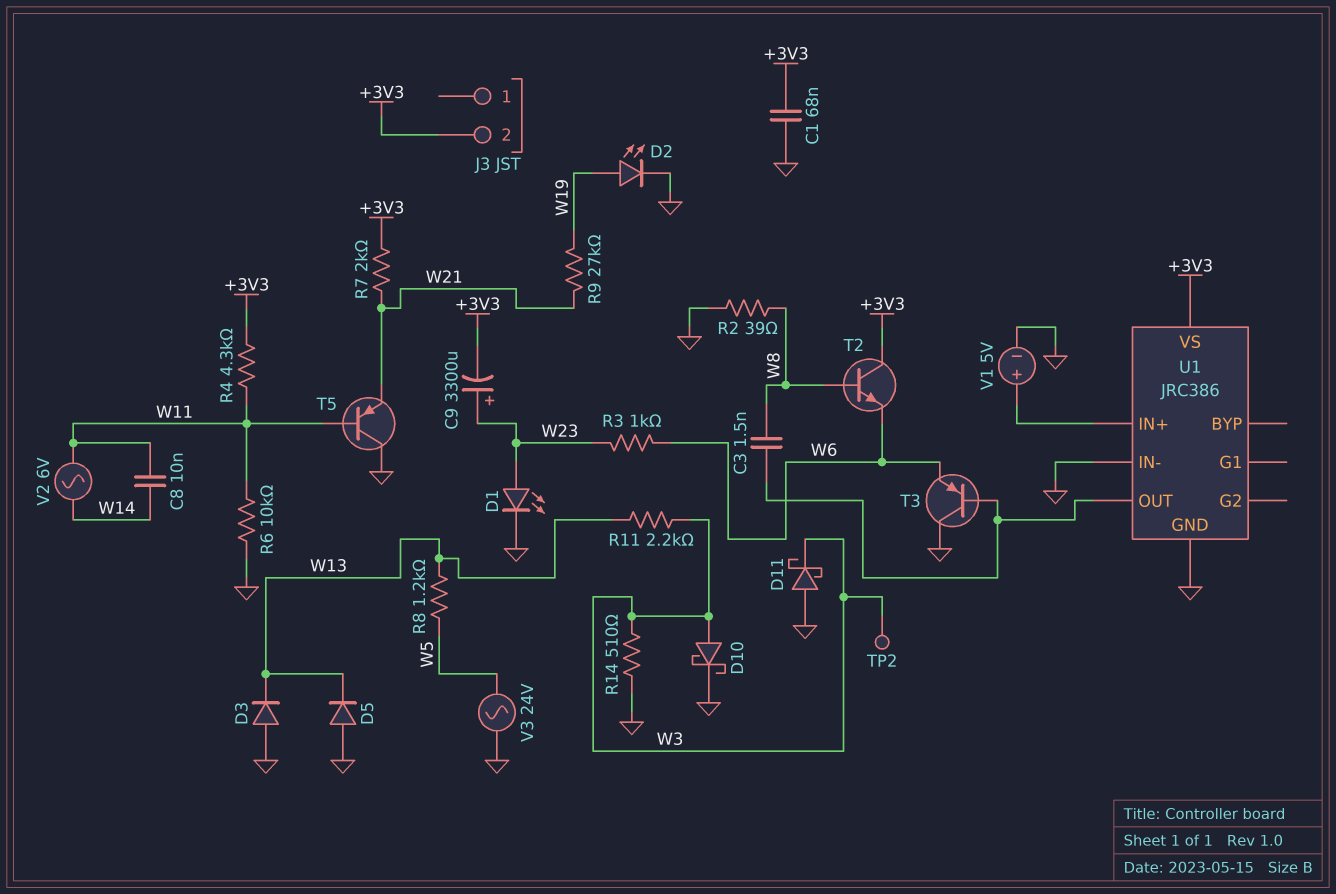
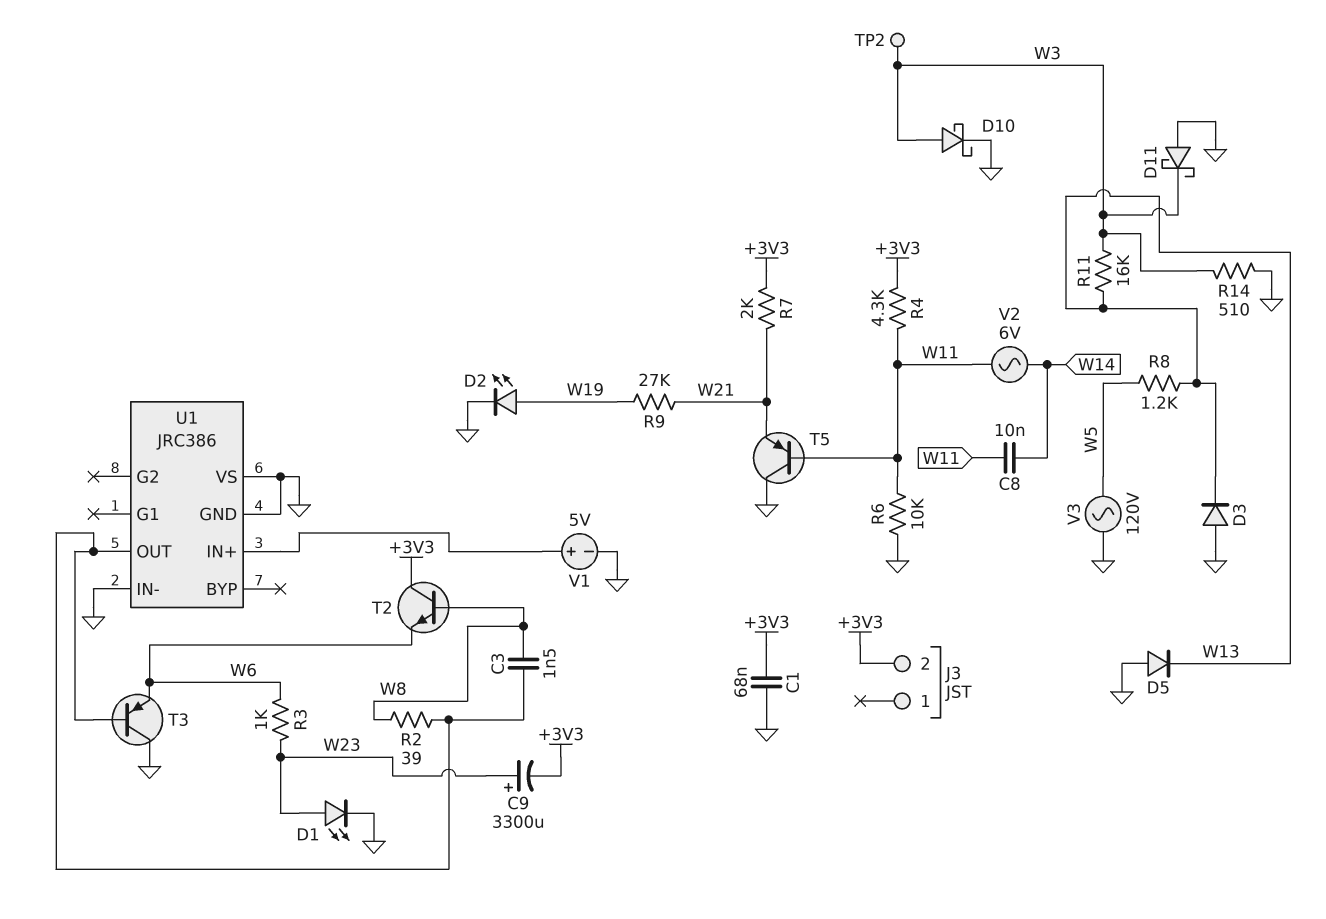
R2: 39 (GND, W8) -> 39 (U1/OUT, W8)
R11: 2.2k (W3, W13) -> 16k (W3, W13)
U1 pin VS: +3V3 -> GND
V3: AC 24V (GND, W5) -> AC 120V (GND, W5)

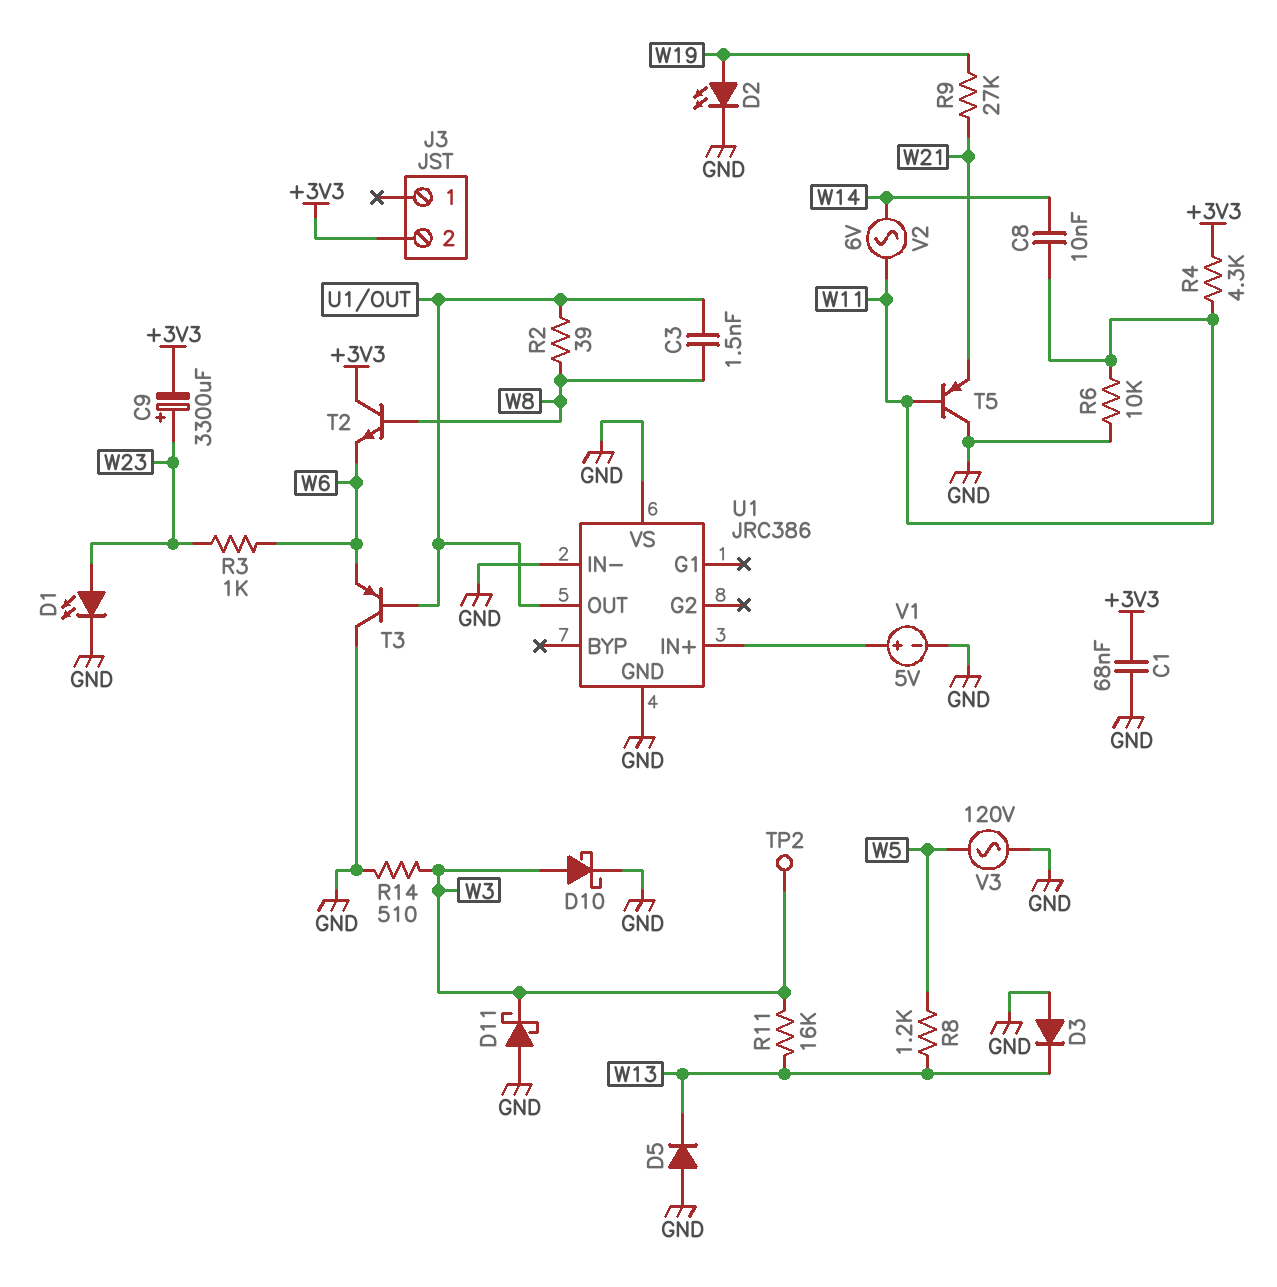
R7: 2k (+3V3, W21) -> none

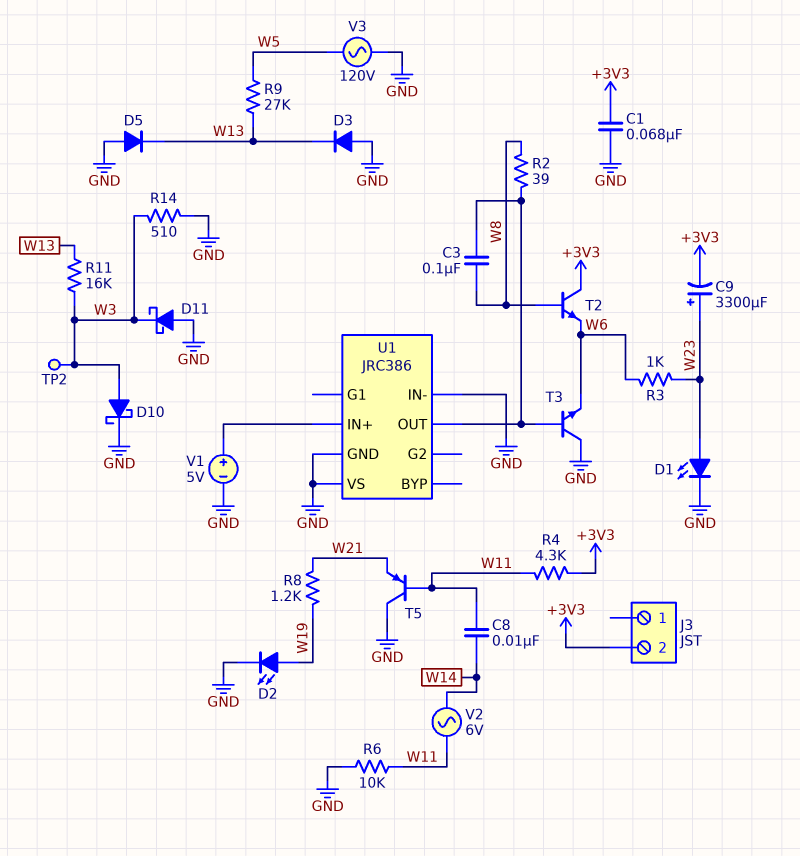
C3: 1.5nF (U1/OUT, W8) -> 100nF (U1/OUT, W8)
R8: 1.2k (W5, W13) -> 1.2k (W19, W21)
R9: 27k (W19, W21) -> 27k (W5, W13)
T3: PNP (B U1/OUT, C GND, E W6) -> NPN (B U1/OUT, C GND, E W6)

